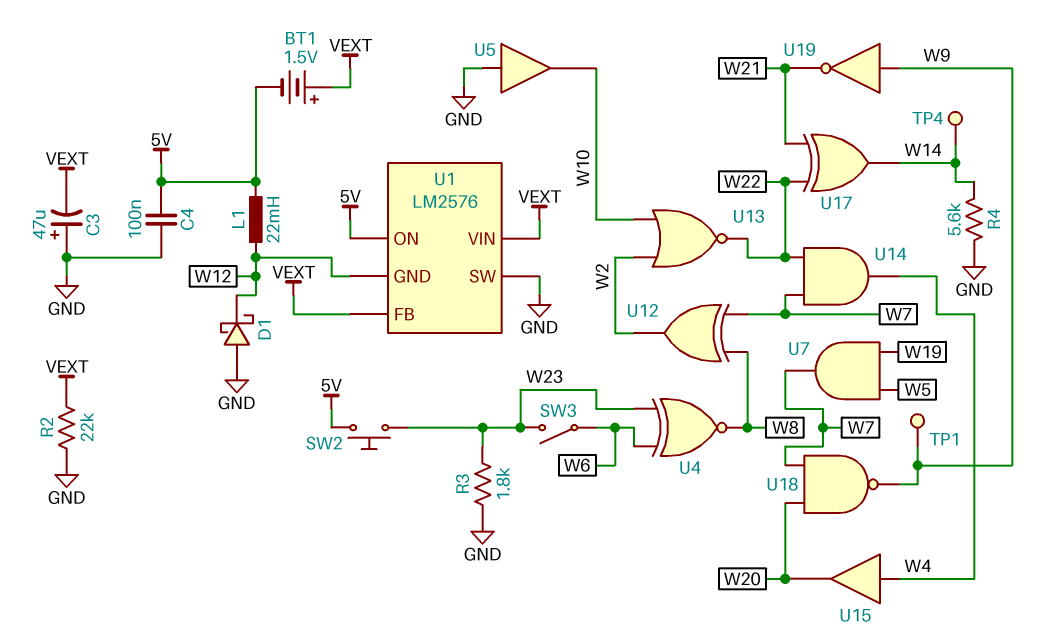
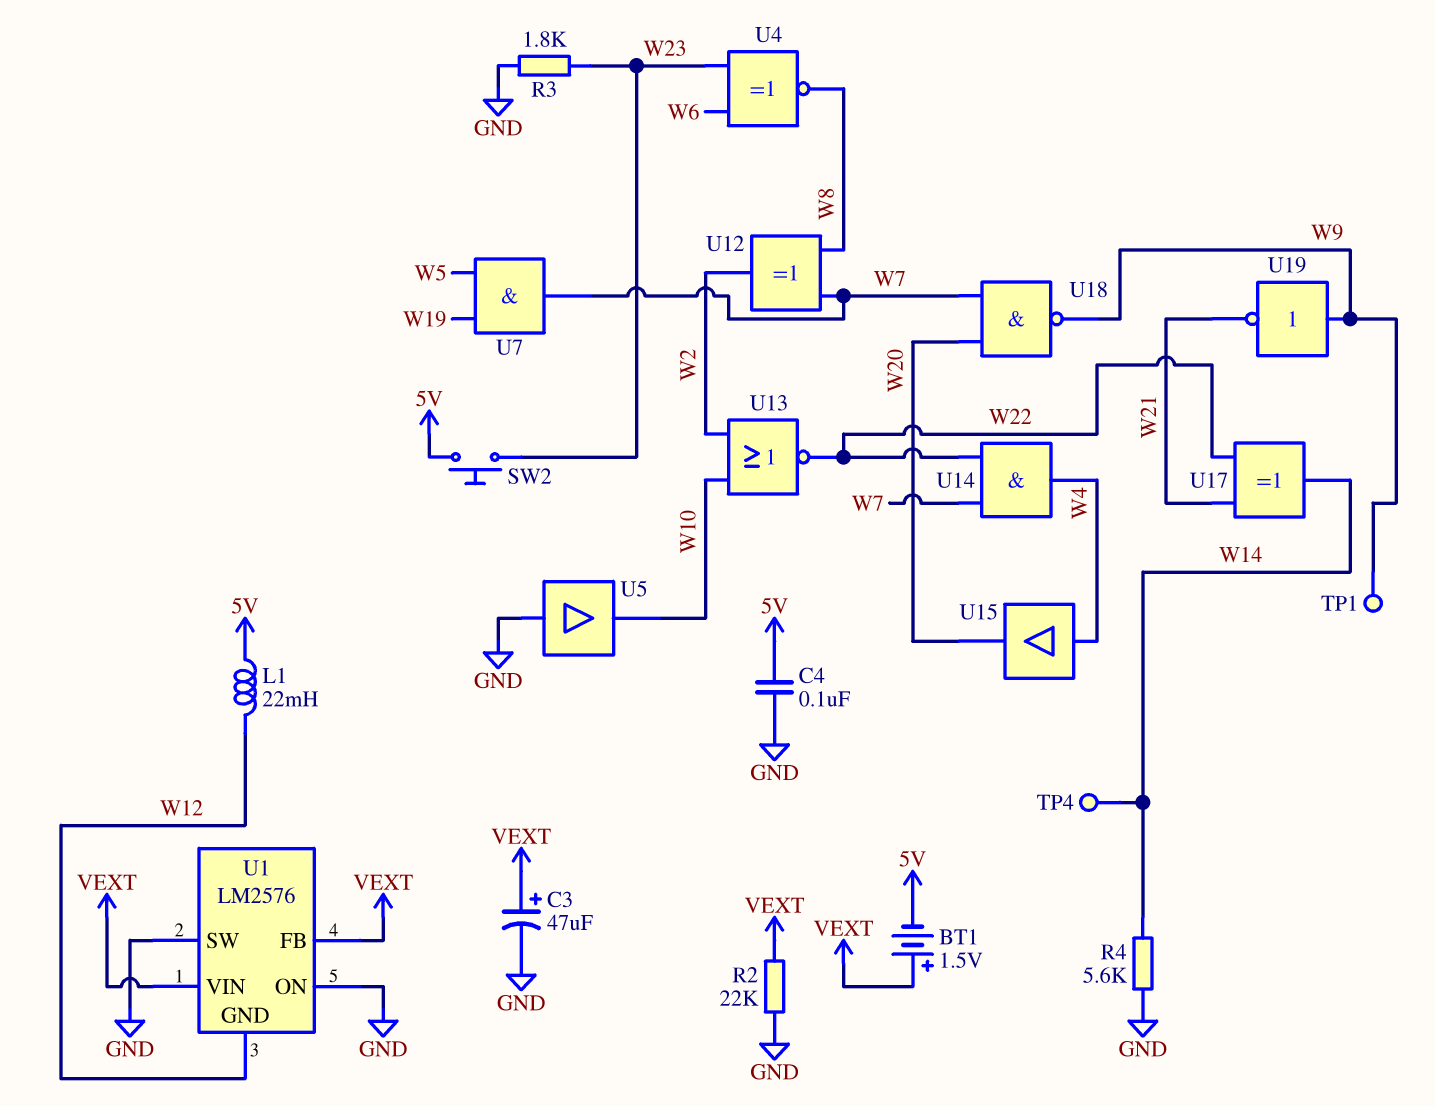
C3: 47uF (plus GND, minus VEXT) -> 47uF (plus VEXT, minus GND)
D1: schottky (A GND, K W12) -> none
SW3: switch (W6, W23) -> none
U1 pin ON: 5V -> GND

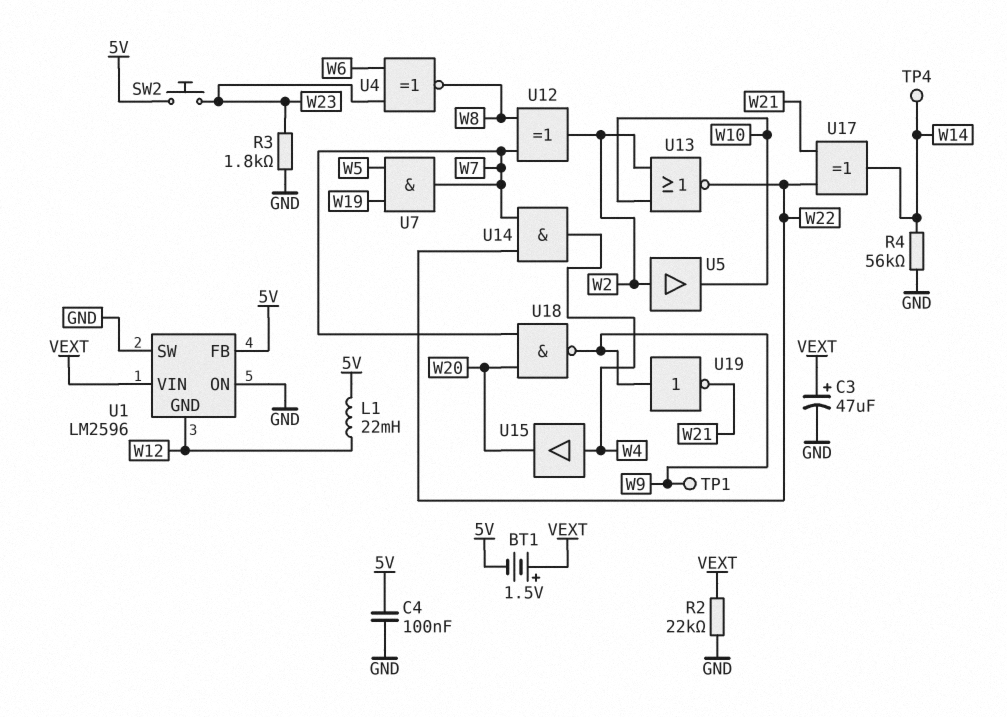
R4: 5.6k (GND, W14) -> 56k (GND, W14)
U1: LM2576 -> LM2596
U1 pin FB: VEXT -> 5V
U5: buffer (in GND, out W10) -> buffer (in W2, out W10)

